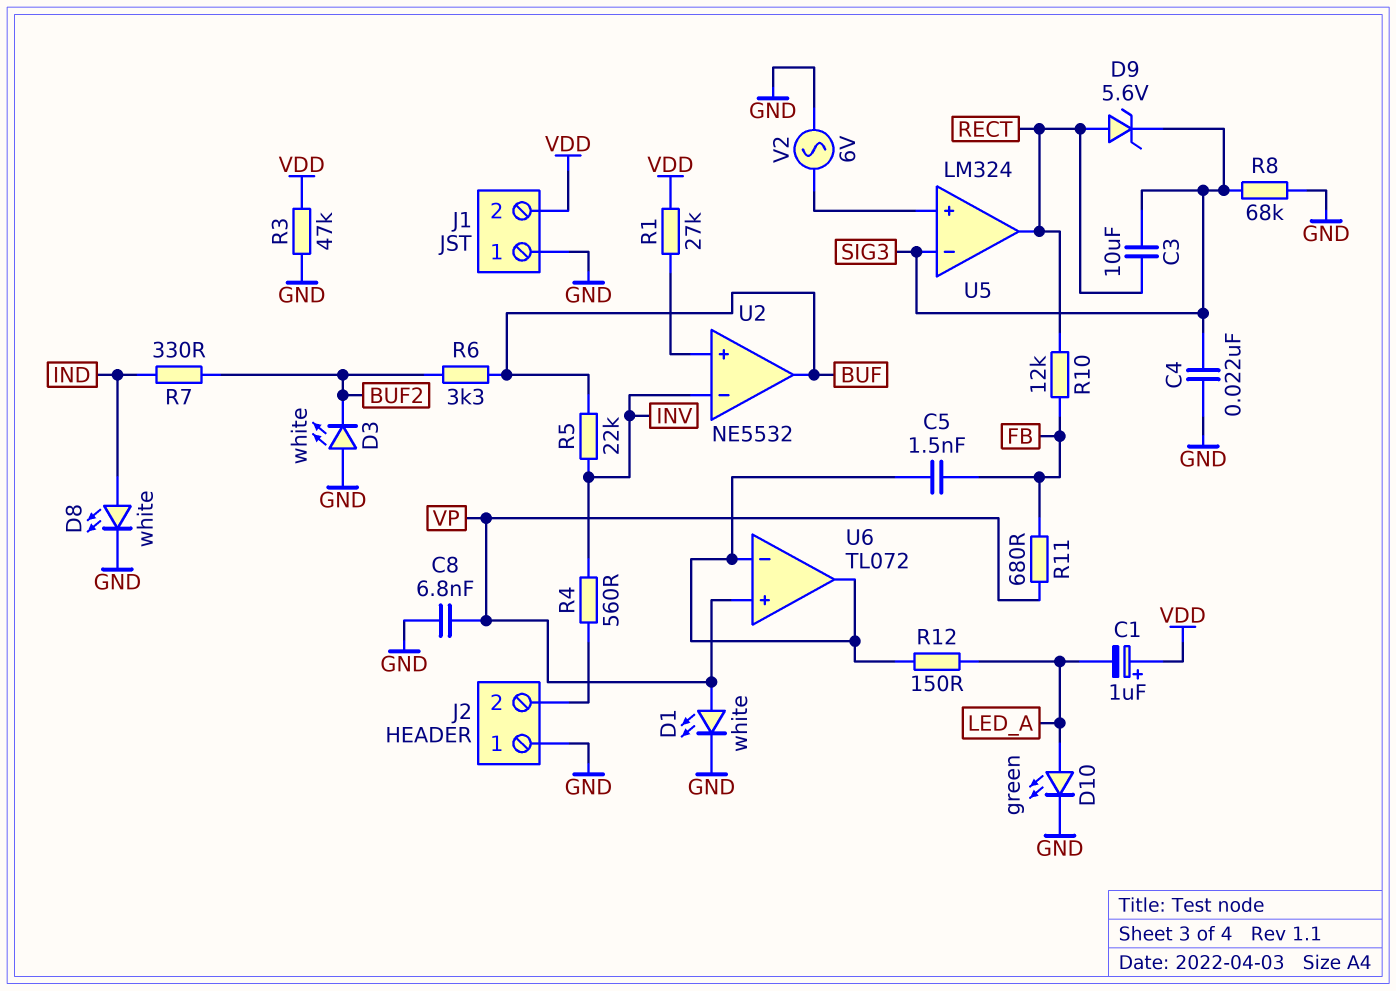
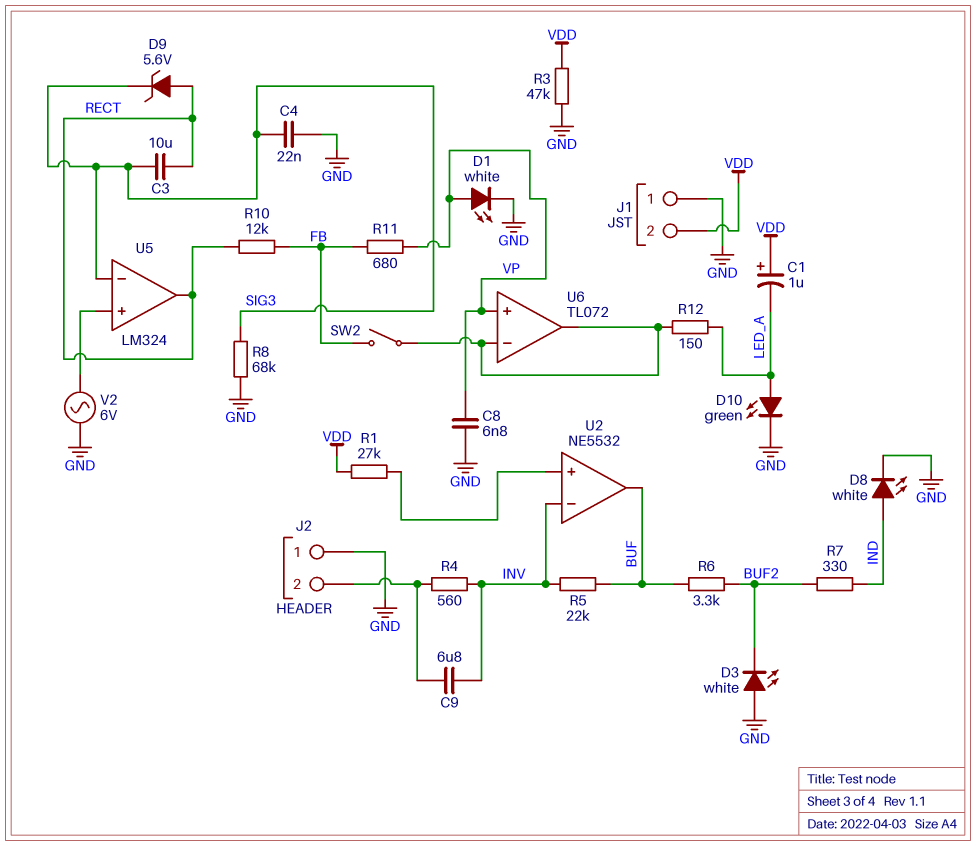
C5: 1.5nF (FB, U6/in-) -> none
C9: none -> 6.8uF (INV, J2/2)
SW2: none -> switch (FB, U6/in-)

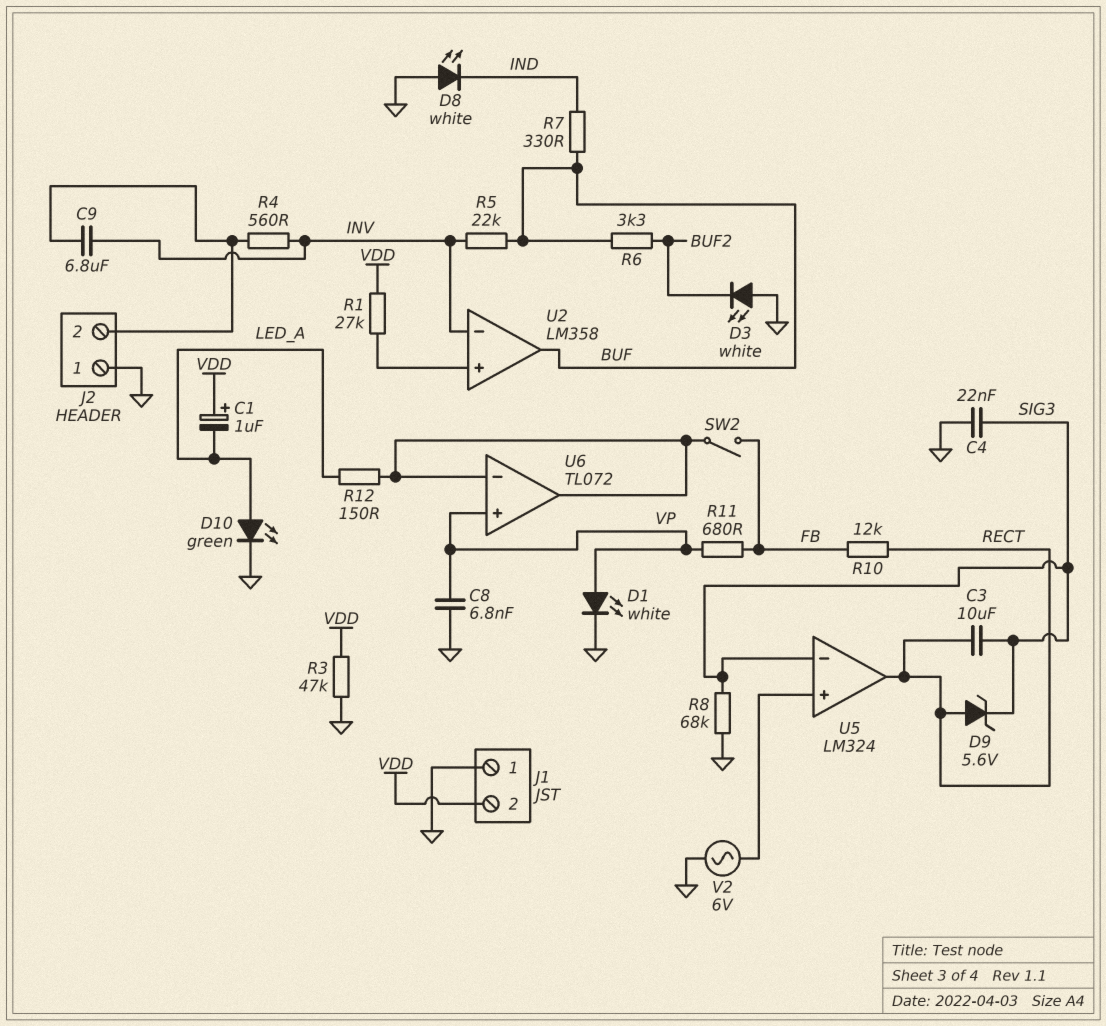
D8: LED white (A IND, K GND) -> LED white (A GND, K IND)
R7: 330 (BUF2, IND) -> 330 (BUF, IND)
U2: NE5532 -> LM358

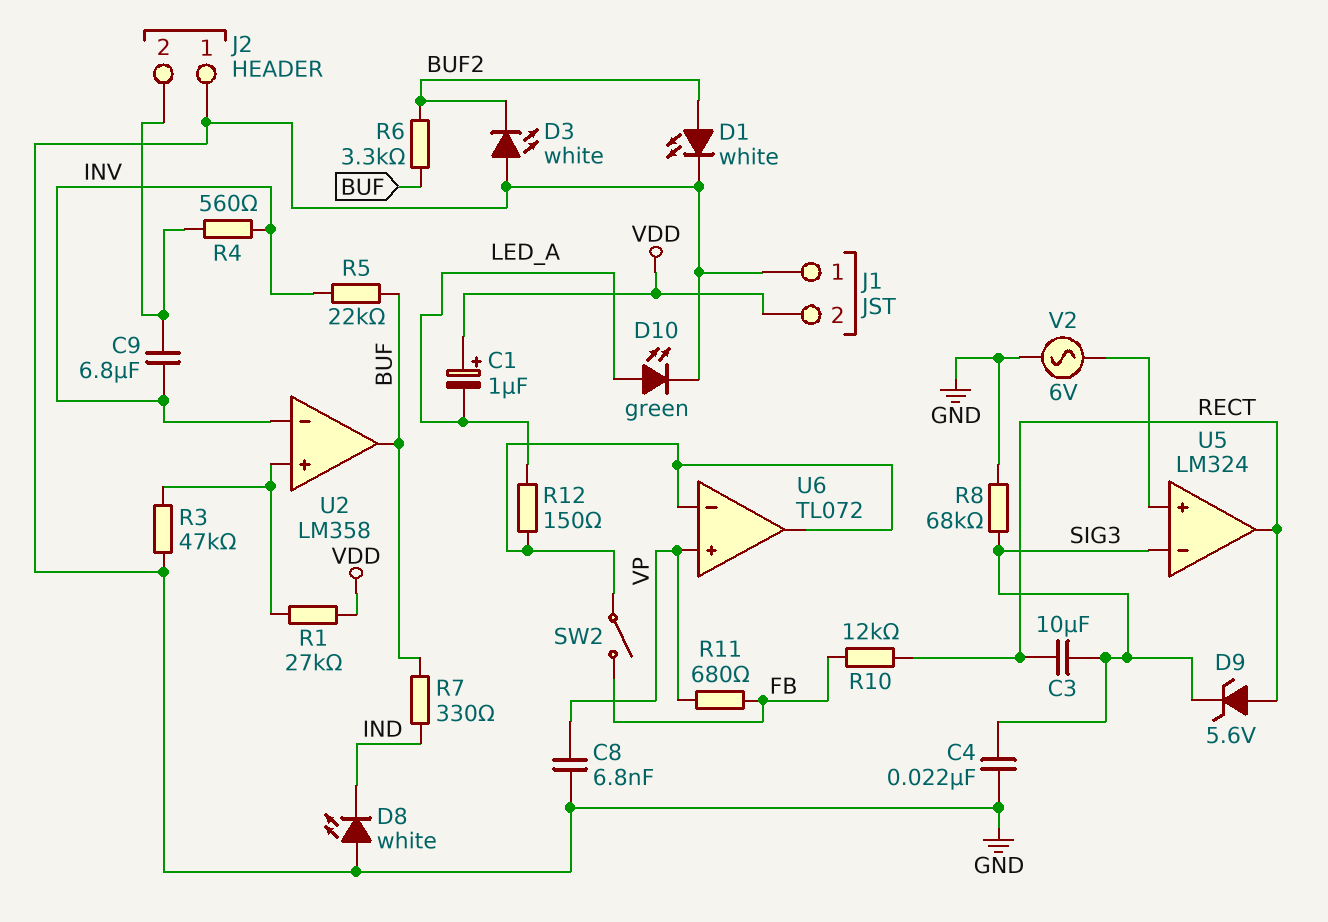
D1: LED white (A VP, K GND) -> LED white (A BUF2, K GND)
R3: 47k (GND, VDD) -> 47k (GND, U2/in+)

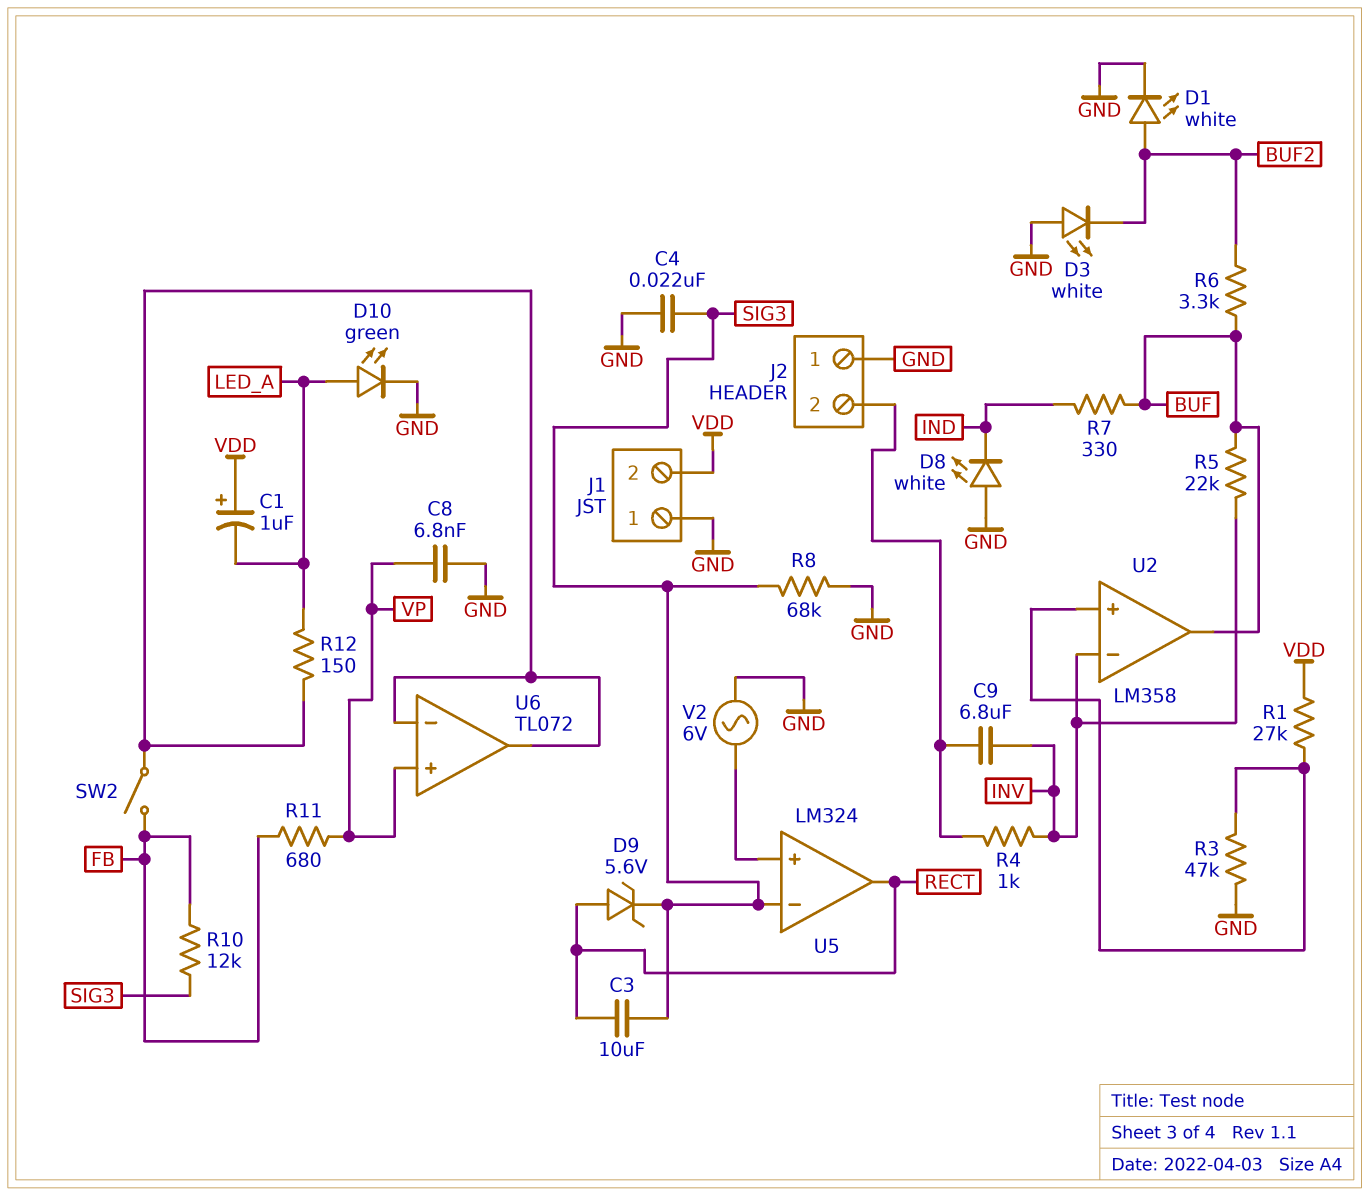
R4: 560 (INV, J2/2) -> 1k (INV, J2/2)
R10: 12k (FB, RECT) -> 12k (FB, SIG3)

